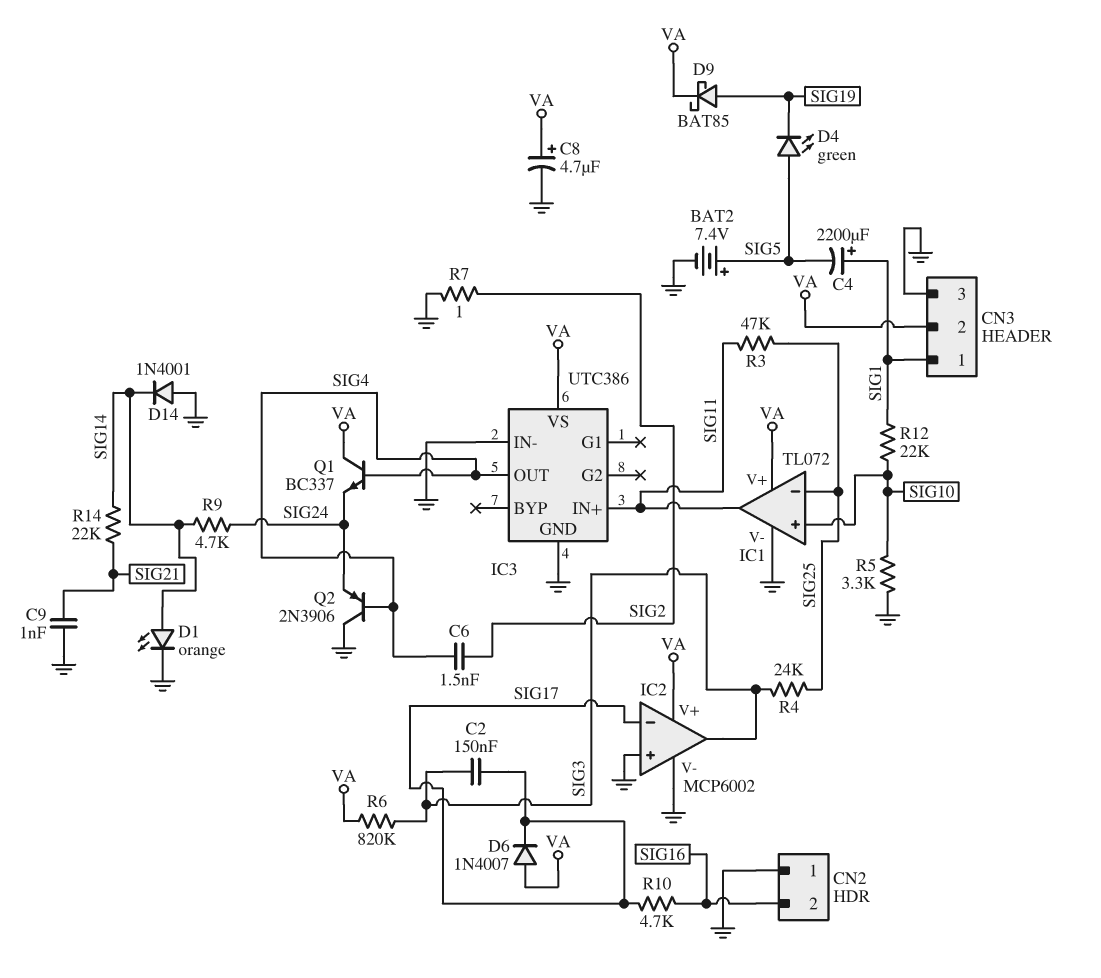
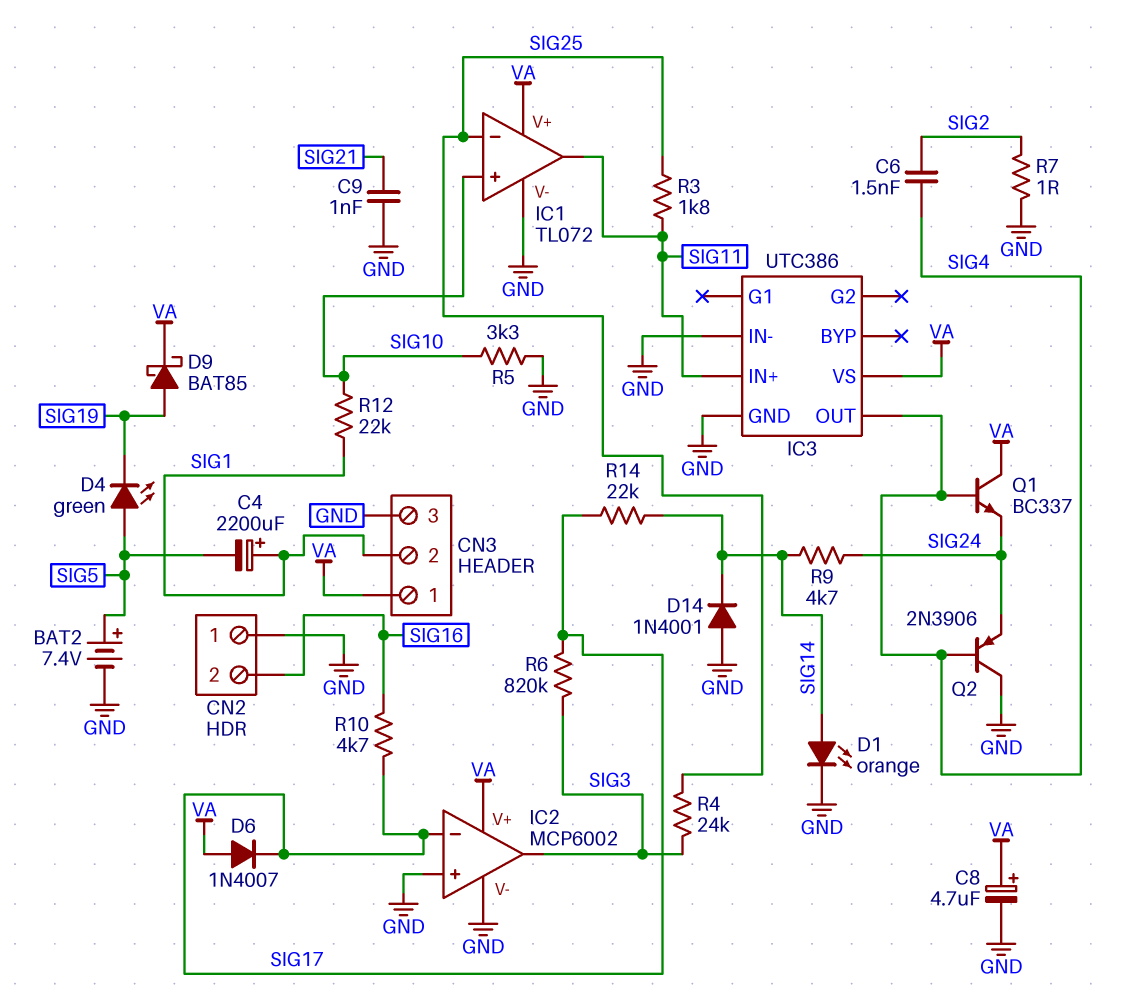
C2: 150nF (SIG3, SIG17) -> none
CN3 pin 1: SIG1 -> VA
CN3 pin 2: VA -> SIG1
R3: 47k (SIG11, SIG25) -> 1.8k (SIG11, SIG25)
R6: 820k (SIG3, VA) -> 820k (SIG3, SIG17)
R14: 22k (SIG14, SIG21) -> 22k (SIG14, SIG17)

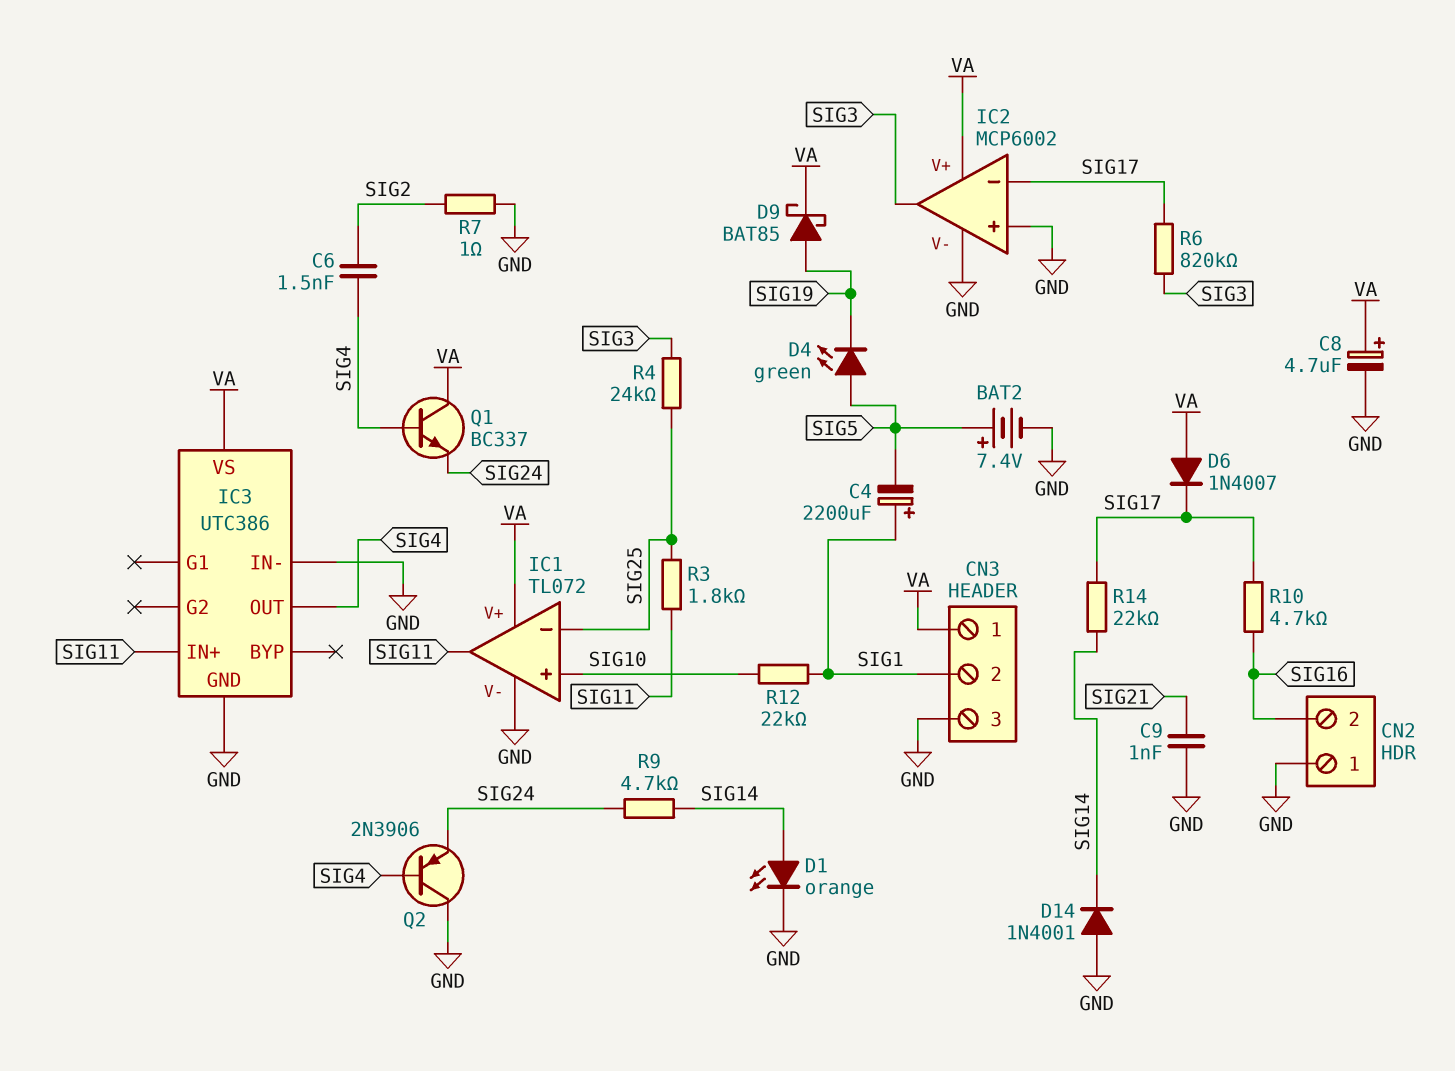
R5: 3.3k (GND, SIG10) -> none

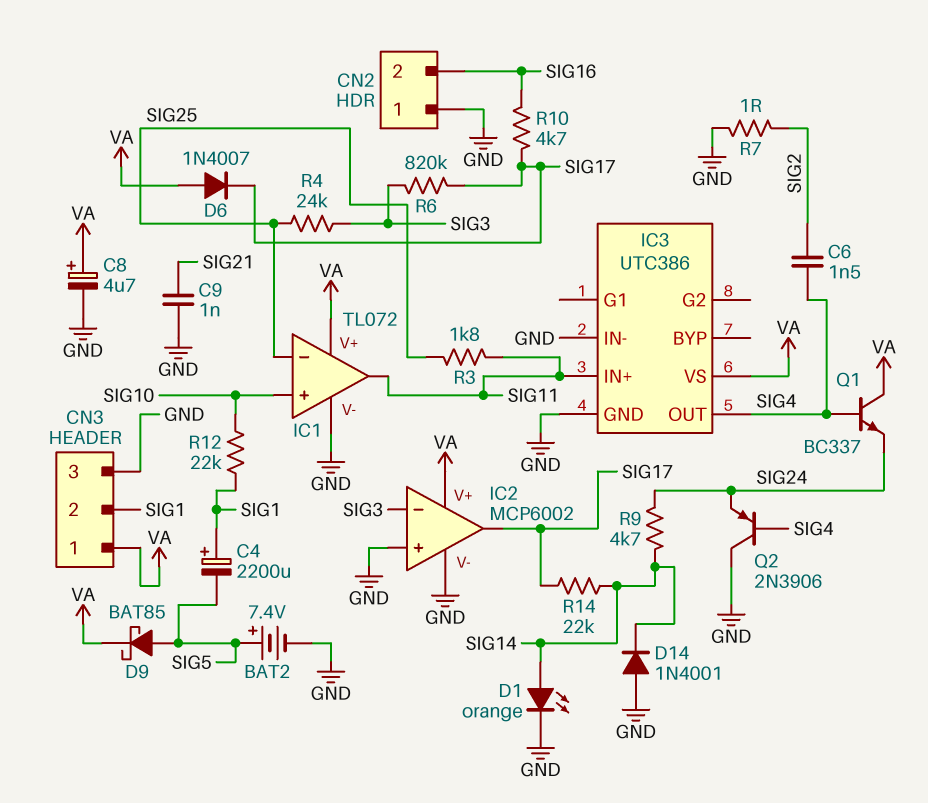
D4: LED green (A SIG5, K SIG19) -> none
D9: schottky BAT85 (A SIG19, K VA) -> schottky BAT85 (A SIG5, K VA)
IC2 pin in-: SIG17 -> SIG3
IC2 pin out: SIG3 -> SIG17

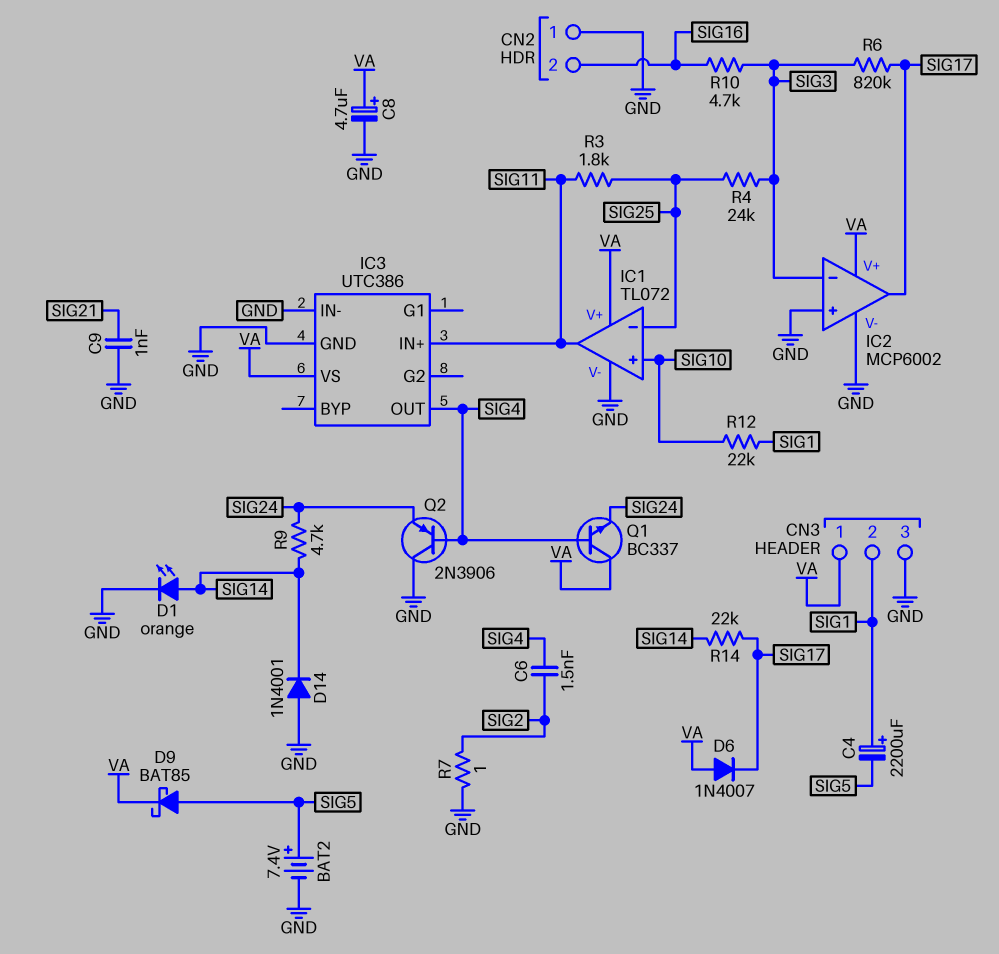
R10: 4.7k (SIG16, SIG17) -> 4.7k (SIG3, SIG16)

